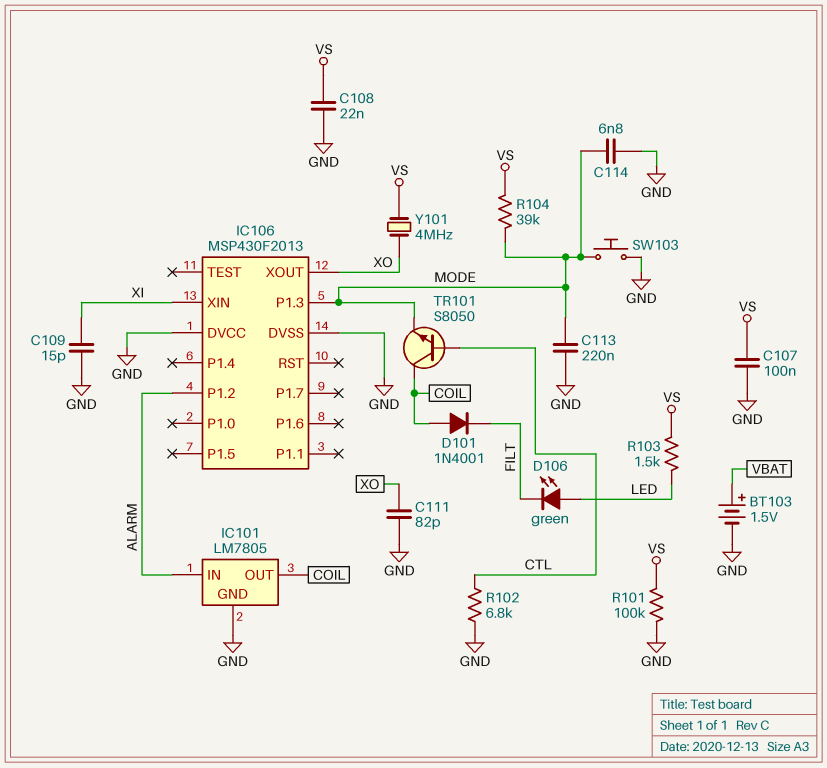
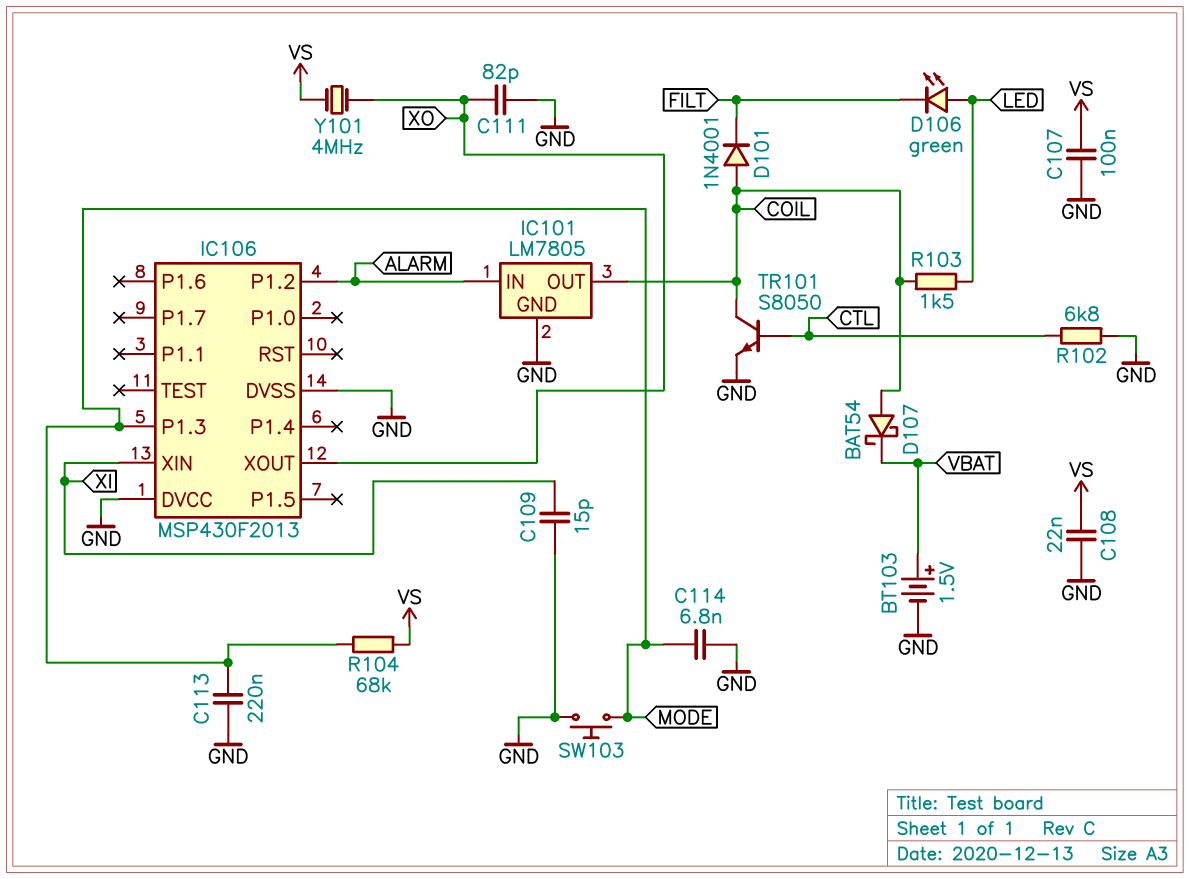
D107: none -> schottky BAT54 (A COIL, K VBAT)
R101: 100k (GND, VS) -> none
R103: 1.5k (LED, VS) -> 1.5k (COIL, LED)
R104: 39k (MODE, VS) -> 68k (MODE, VS)
TR101: NPN S8050 (B CTL, C COIL, E MODE) -> NPN S8050 (B CTL, C COIL, E GND)

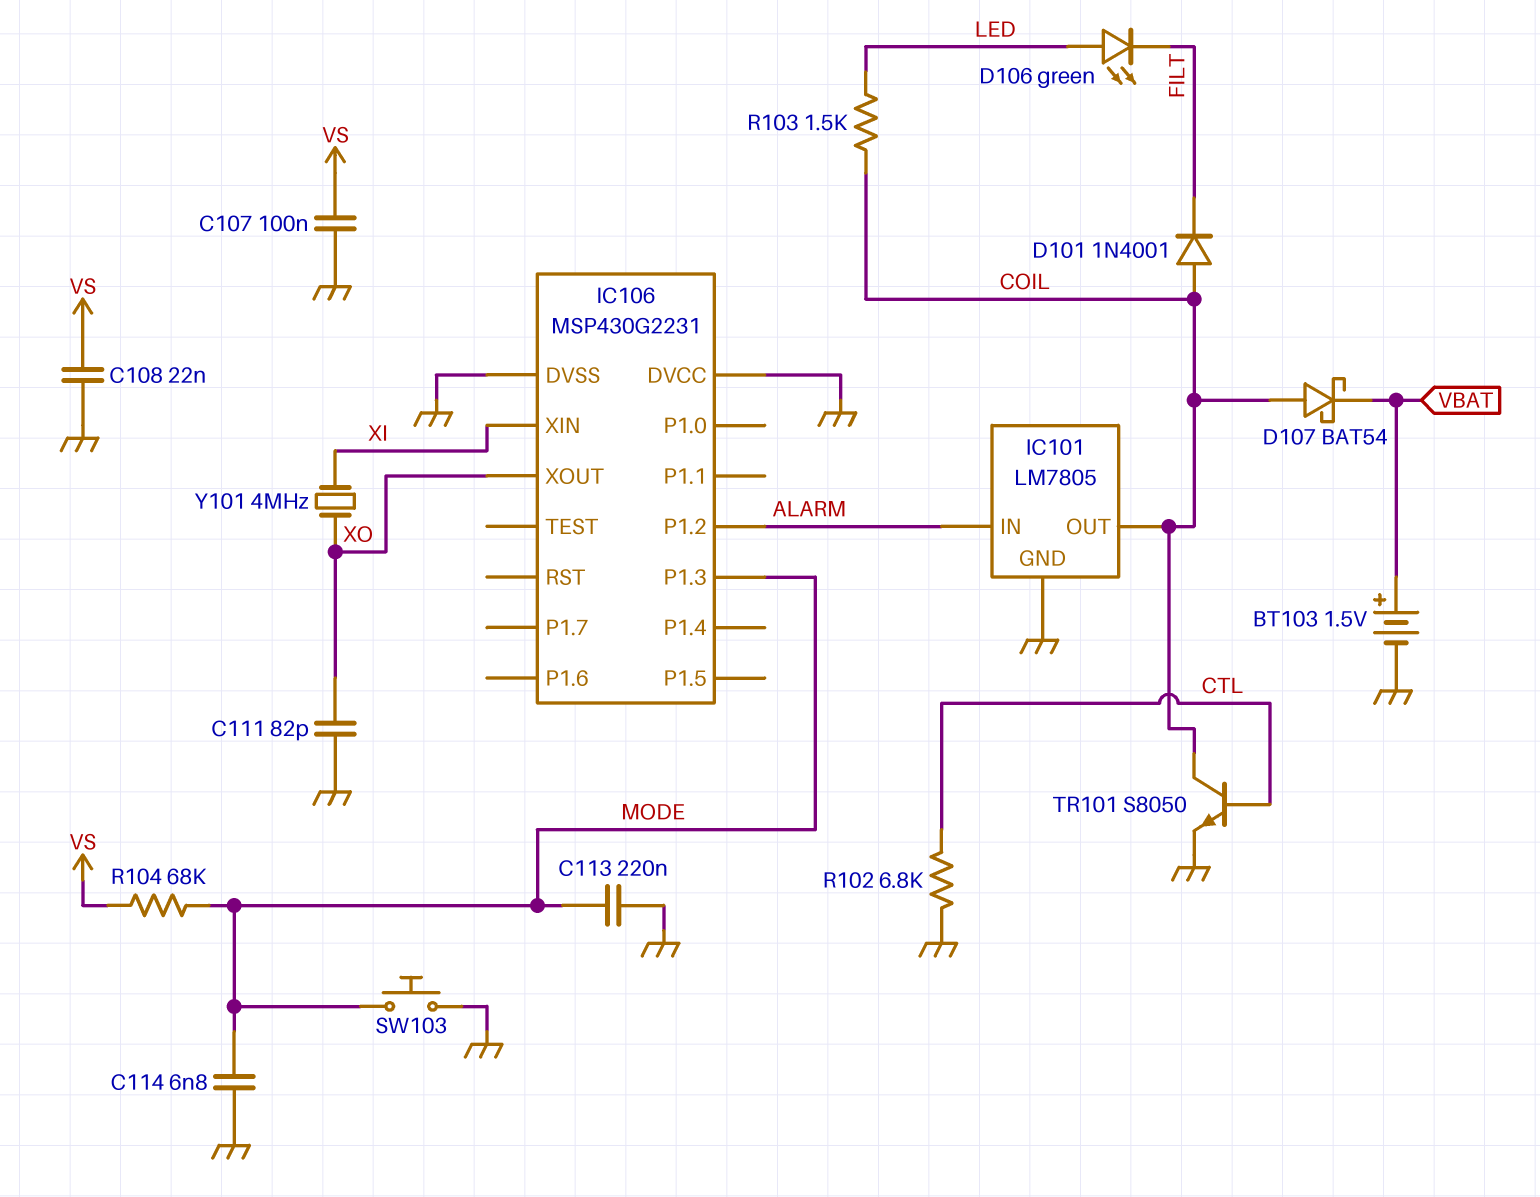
C109: 15pF (GND, XI) -> none
IC106: MSP430F2013 -> MSP430G2231
Y101: 4MHz (VS, XO) -> 4MHz (XI, XO)

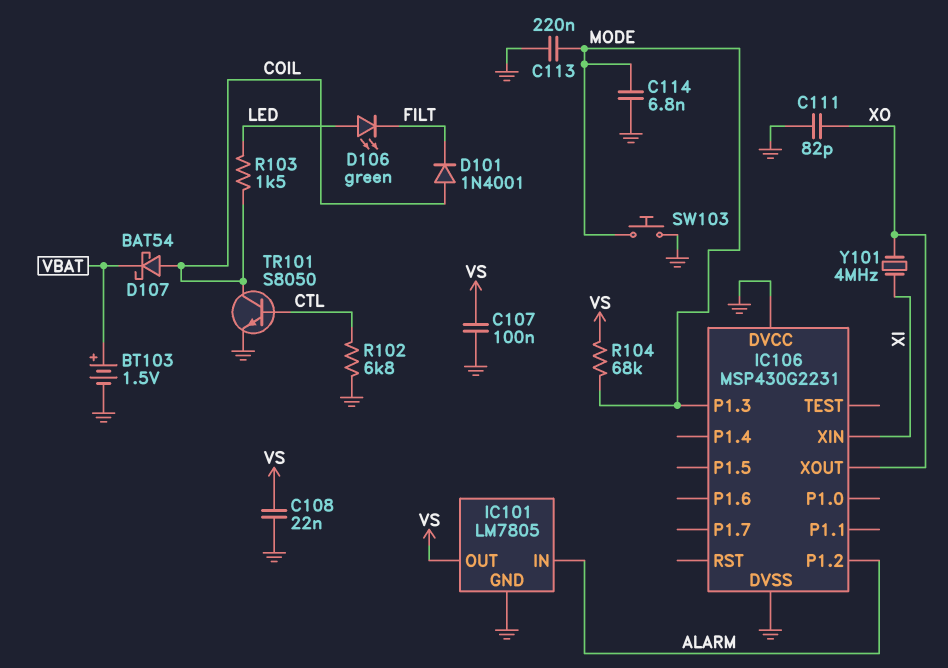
IC101 pin OUT: COIL -> VS

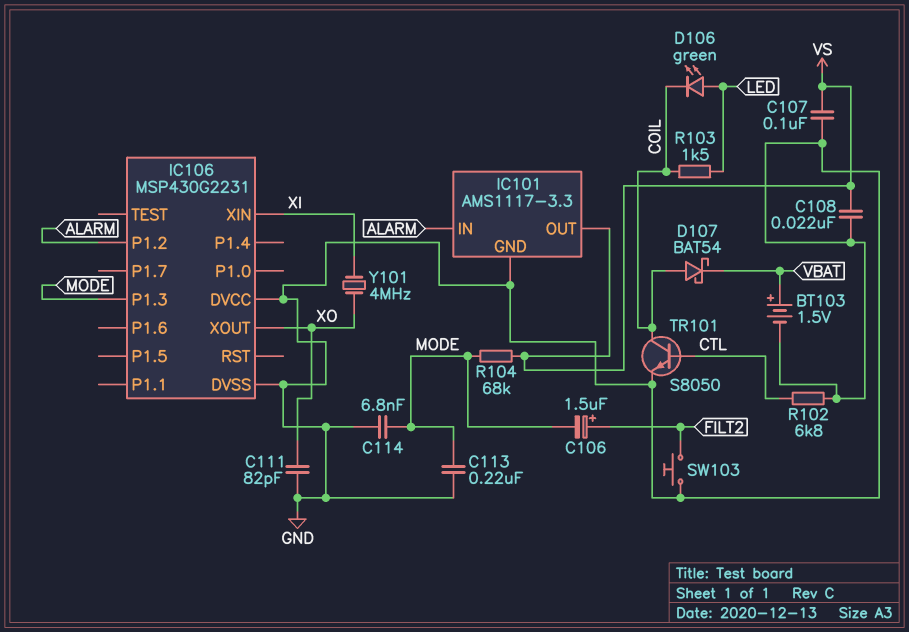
C106: none -> 1.5uF (plus FILT2, minus MODE)
D101: diode 1N4001 (A COIL, K FILT) -> none
D106: LED green (A LED, K FILT) -> LED green (A LED, K COIL)
IC101: LM7805 -> AMS1117-3.3
SW103: button (GND, MODE) -> button (FILT2, GND)

